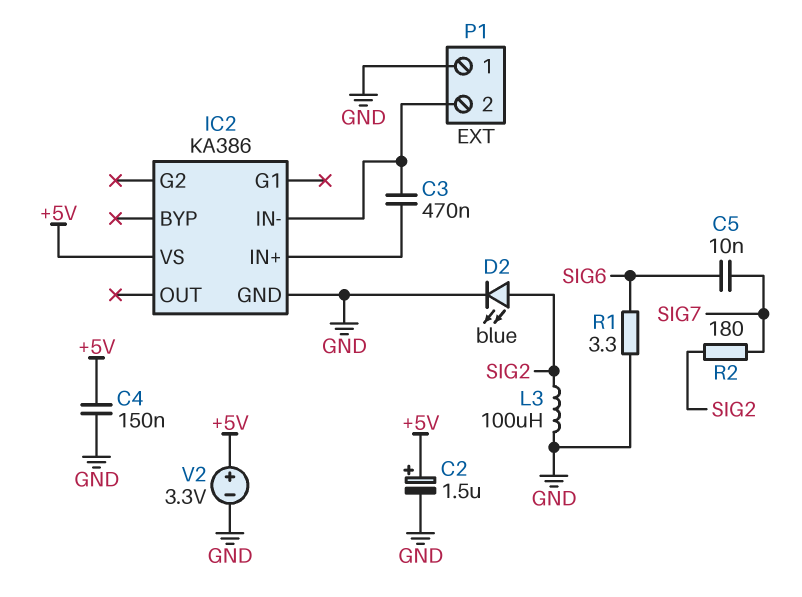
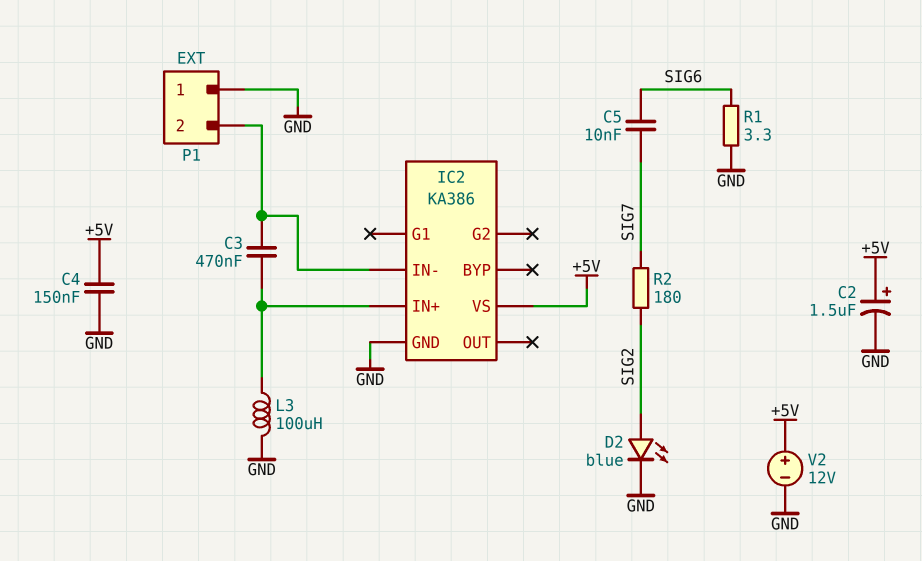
L3: 100uH (GND, SIG2) -> 100uH (GND, IC2/IN+)
V2: 3.3V (plus +5V, minus GND) -> 12V (plus +5V, minus GND)

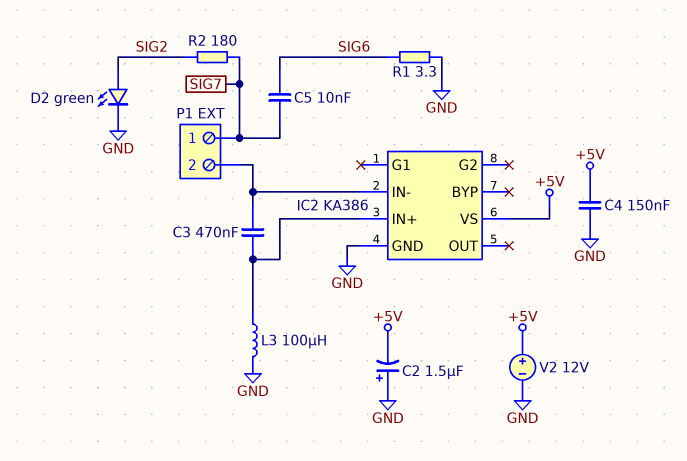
C2: 1.5uF (plus +5V, minus GND) -> 1.5uF (plus GND, minus +5V)
D2: LED blue (A SIG2, K GND) -> LED green (A SIG2, K GND)
P1 pin 1: GND -> SIG7

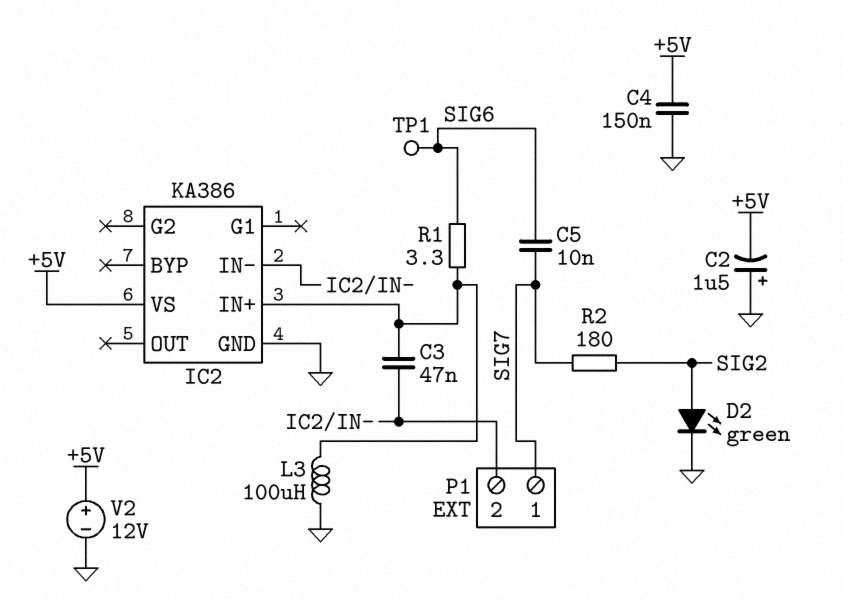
C3: 470nF (IC2/IN+, IC2/IN-) -> 47nF (IC2/IN+, IC2/IN-)
R1: 3.3 (GND, SIG6) -> 3.3 (IC2/IN+, SIG6)
TP1: none -> test point (SIG6)

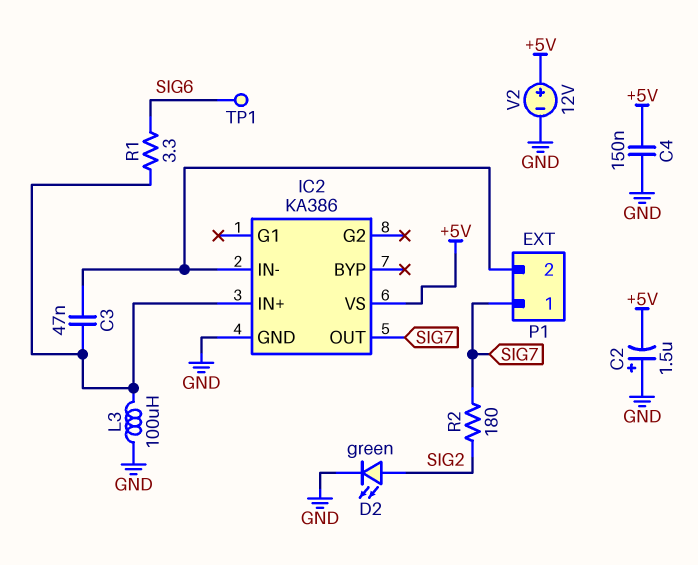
C5: 10nF (SIG6, SIG7) -> none
IC2 pin OUT: none -> SIG7

